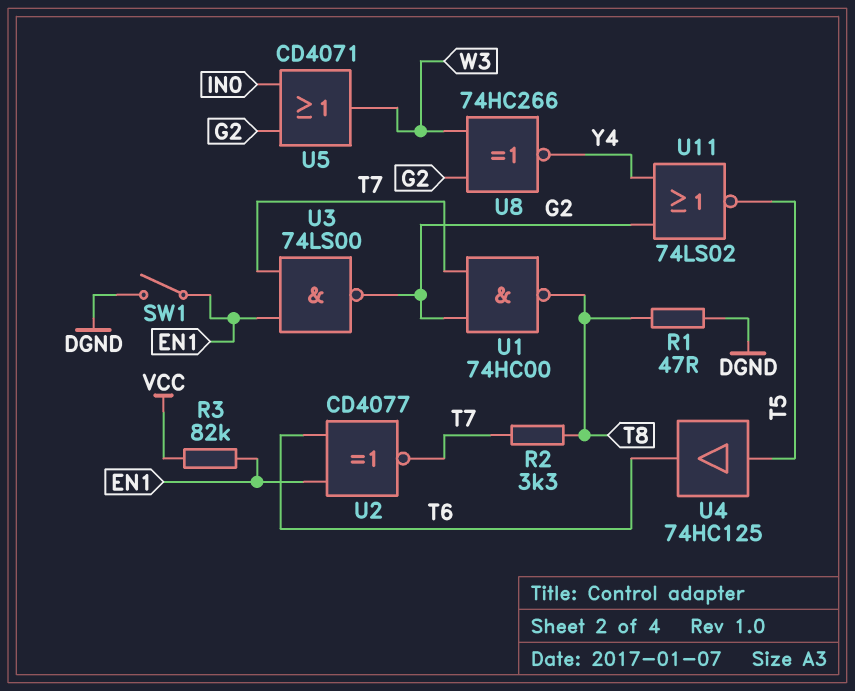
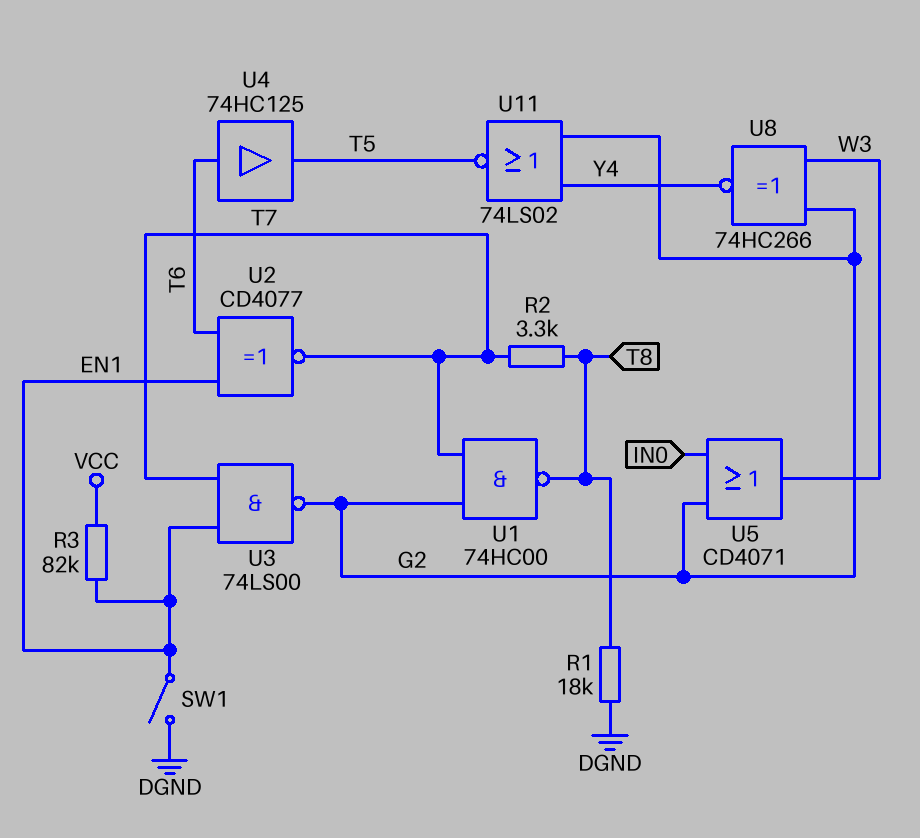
R1: 47 (DGND, T8) -> 18k (DGND, T8)
U4: buffer 74HC125 (in T5, out T6) -> buffer 74HC125 (in T6, out T5)

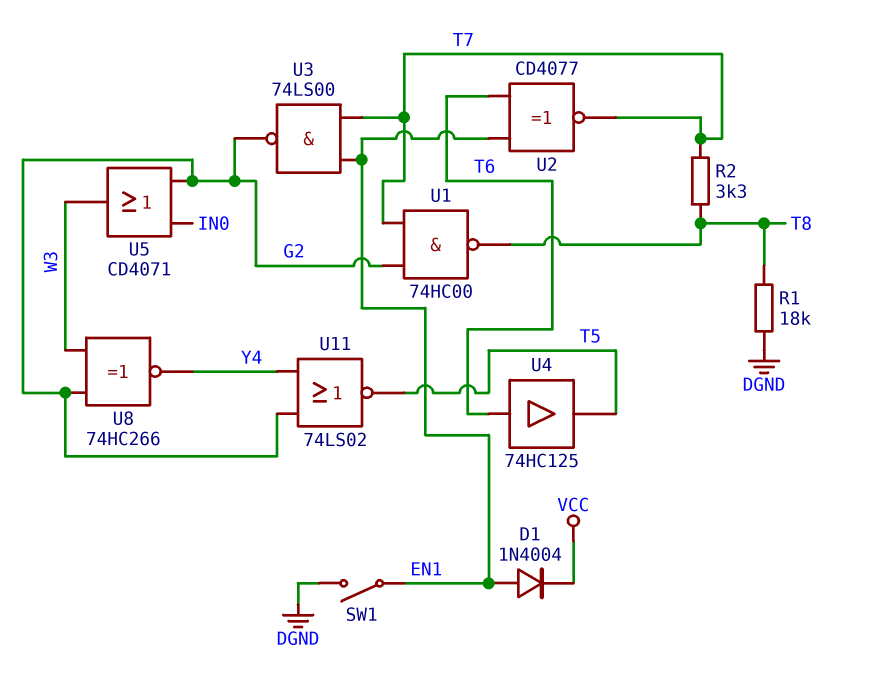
D1: none -> diode 1N4004 (A EN1, K VCC)
R3: 82k (EN1, VCC) -> none

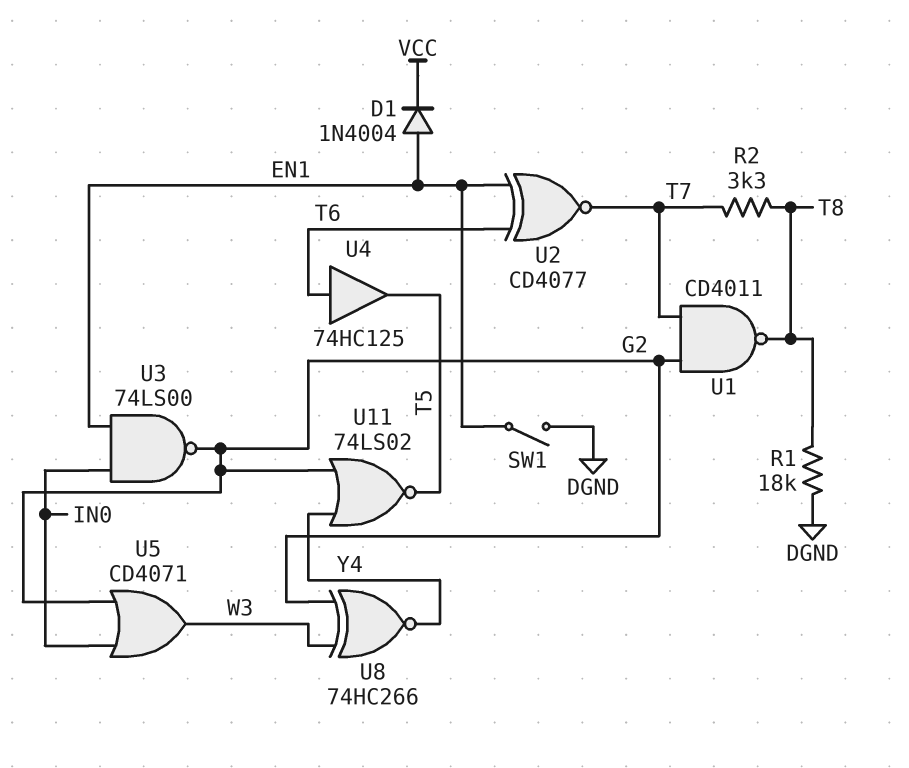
U1: NAND 74HC00 (in G2, in T7, out T8) -> NAND CD4011 (in G2, in T7, out T8)
U3: NAND 74LS00 (in EN1, in T7, out G2) -> NAND 74LS00 (in EN1, in IN0, out G2)

